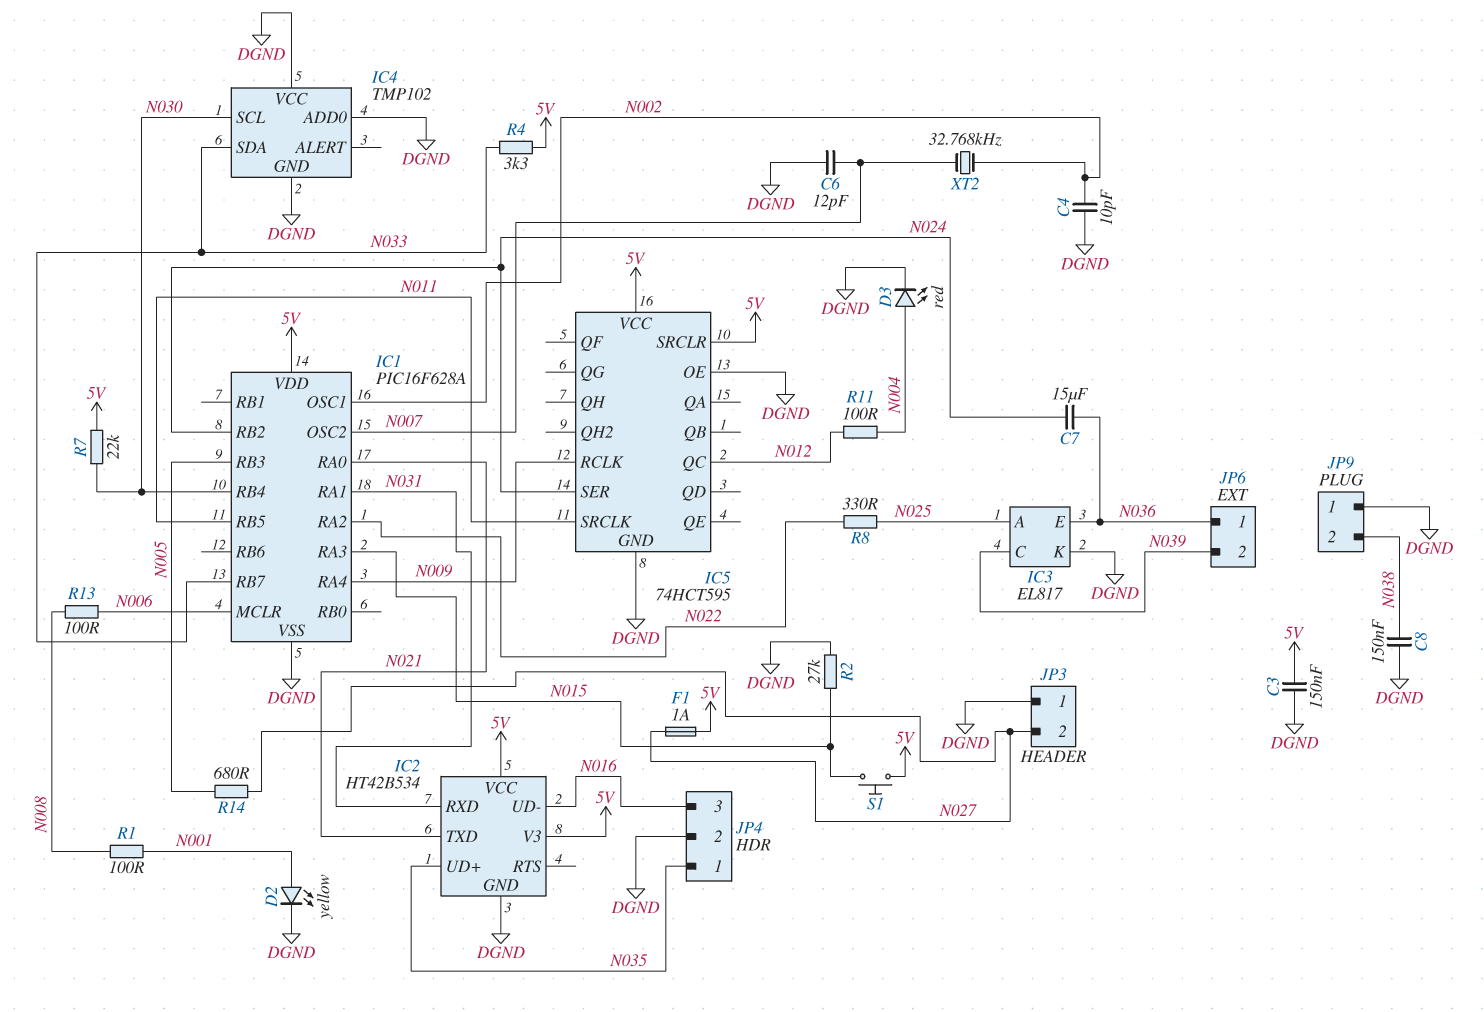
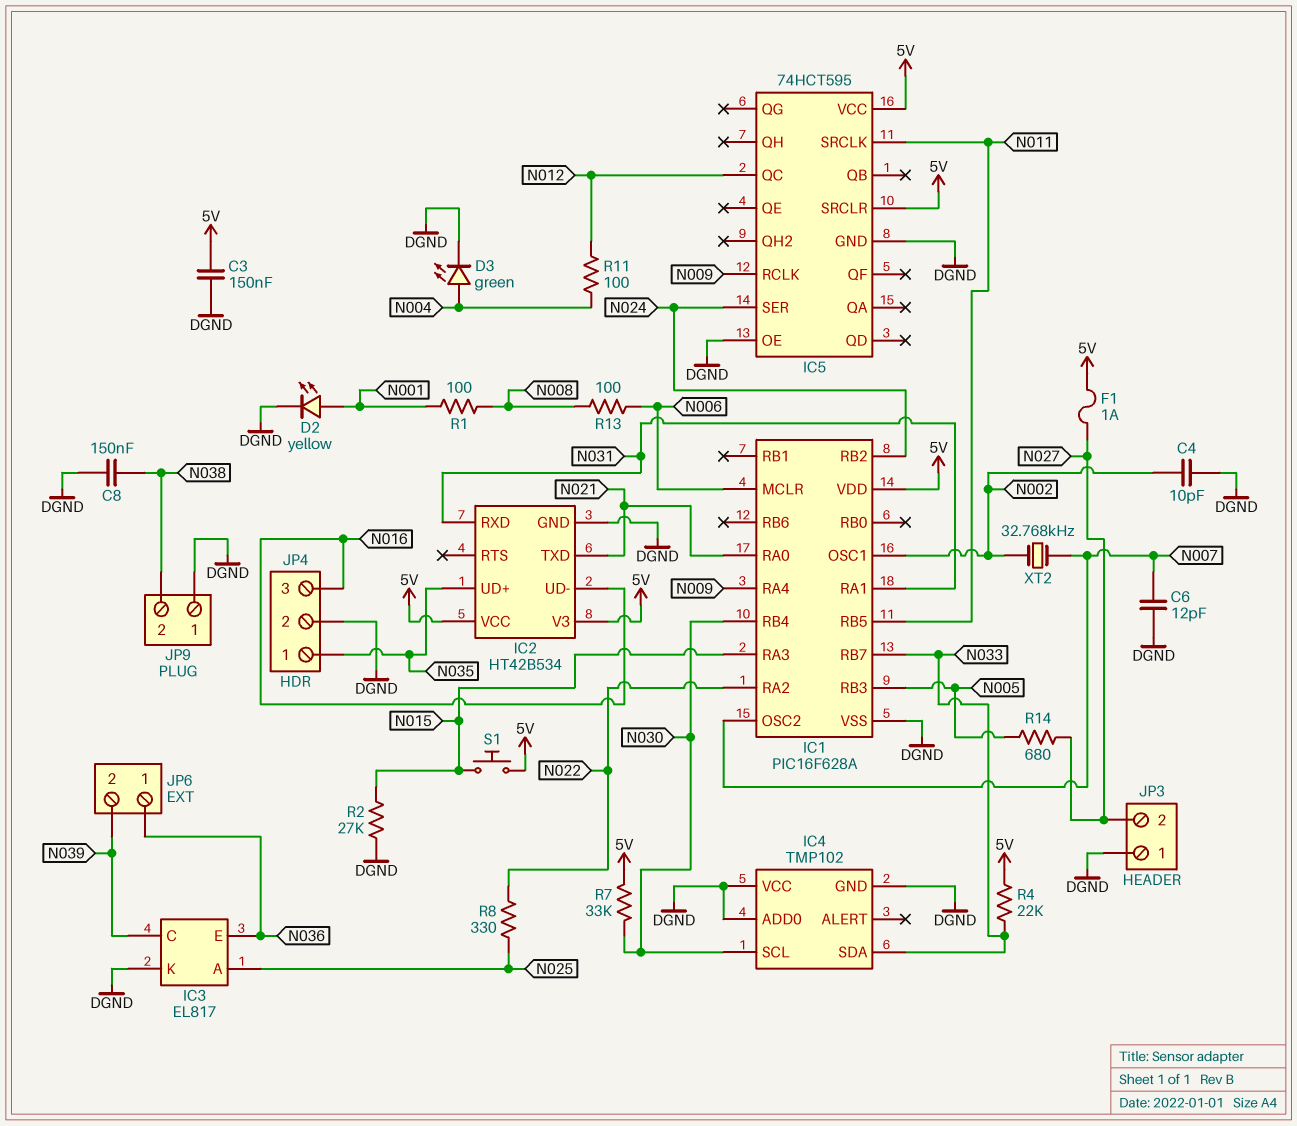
C7: 15uF (N024, N036) -> none
D3: LED red (A N004, K DGND) -> LED green (A N004, K DGND)
R4: 3.3k (5V, N033) -> 22k (5V, N033)
R7: 22k (5V, N030) -> 33k (5V, N030)

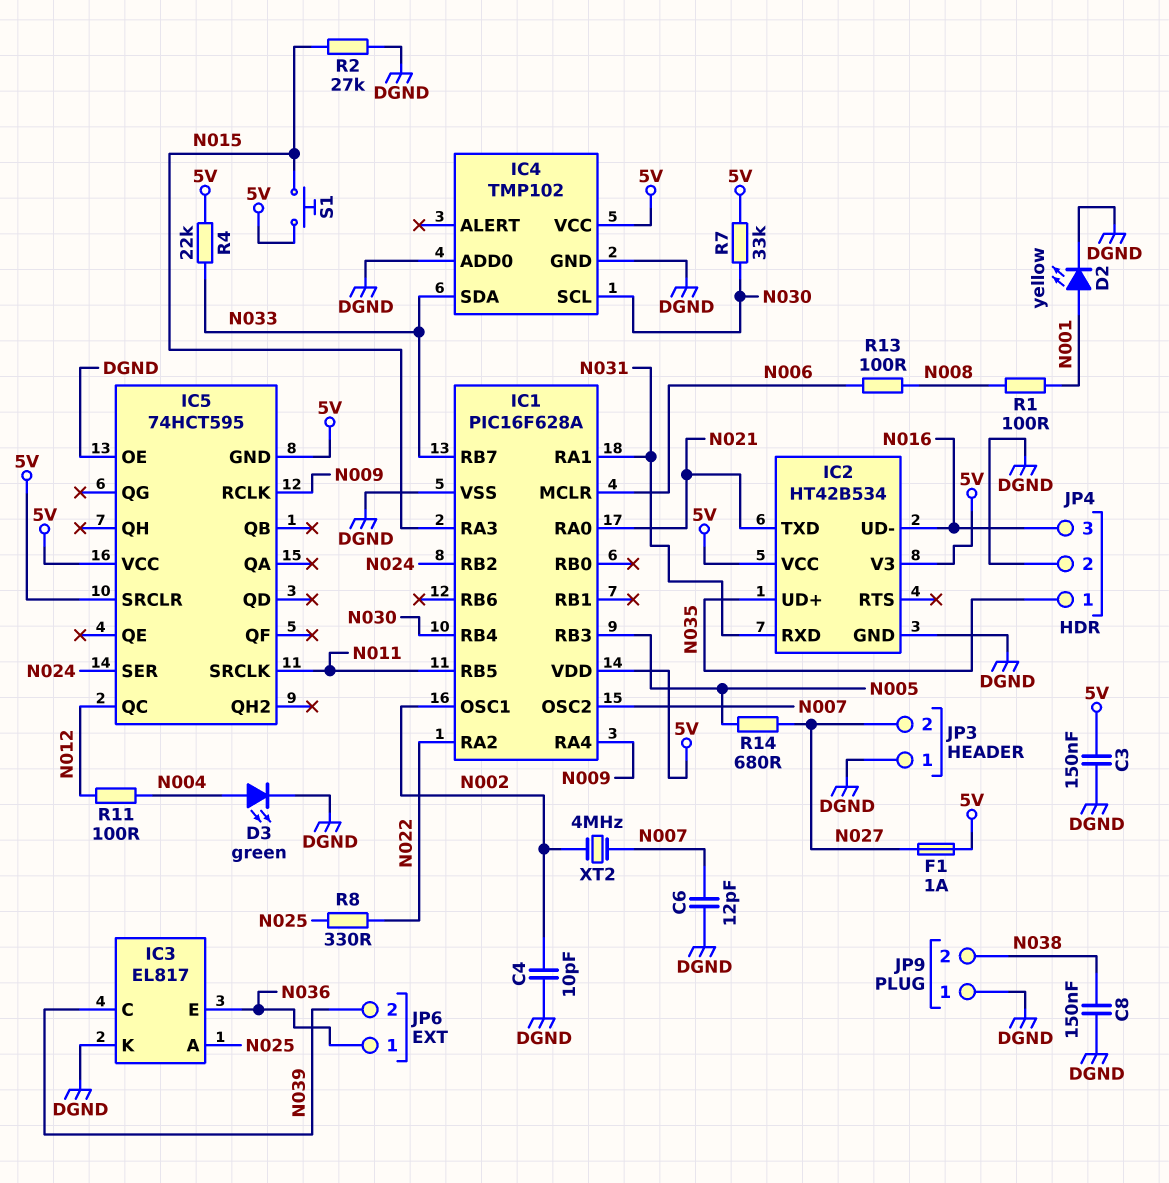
IC4 pin VCC: DGND -> 5V
IC5 pin GND: DGND -> 5V
XT2: 32.768kHz (N002, N007) -> 4MHz (N002, N007)

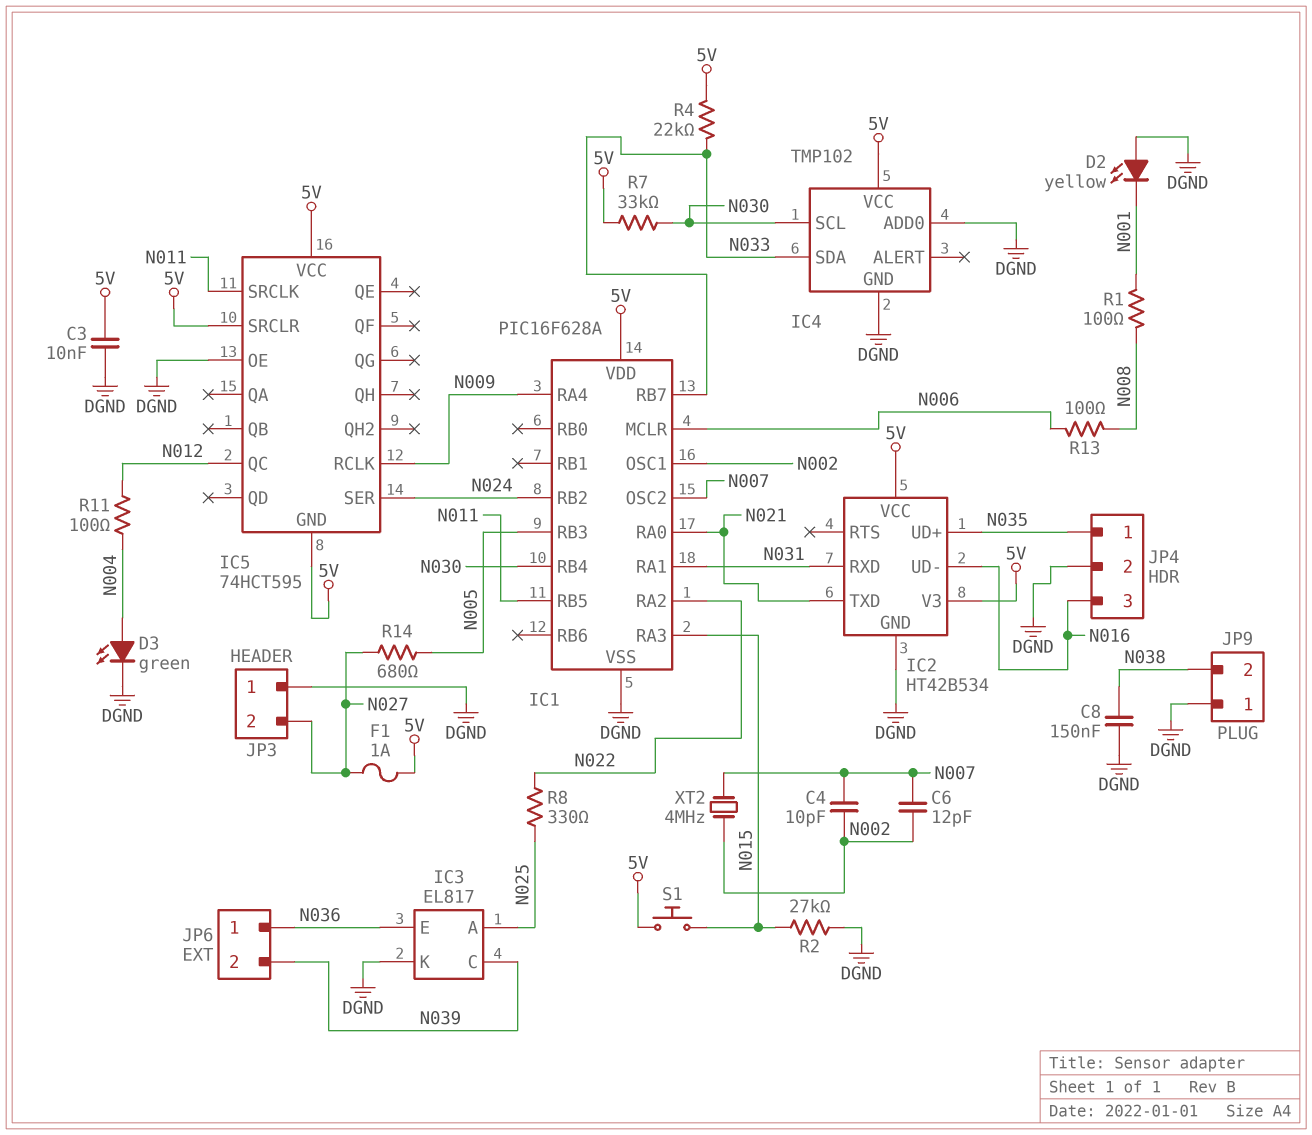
C3: 150nF (5V, DGND) -> 10nF (5V, DGND)
C4: 10pF (DGND, N002) -> 10pF (N002, N007)
C6: 12pF (DGND, N007) -> 12pF (N002, N007)
D2: LED yellow (A N001, K DGND) -> LED yellow (A DGND, K N001)

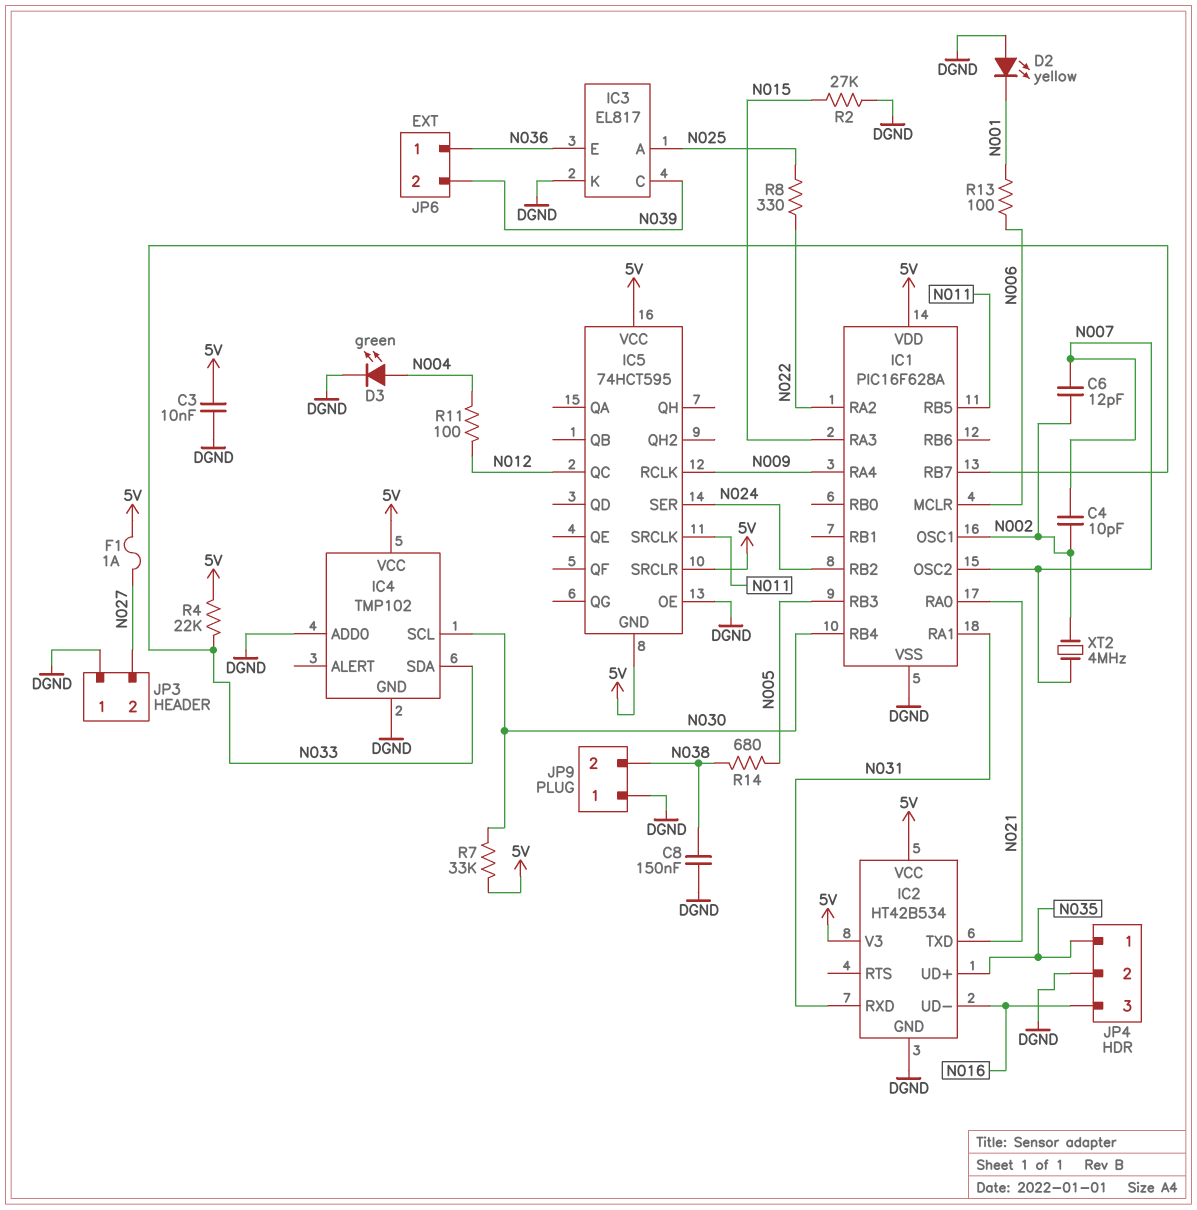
R1: 100 (N001, N008) -> none
R13: 100 (N006, N008) -> 100 (N001, N006)
R14: 680 (N005, N027) -> 680 (N005, N038)
S1: button (5V, N015) -> none

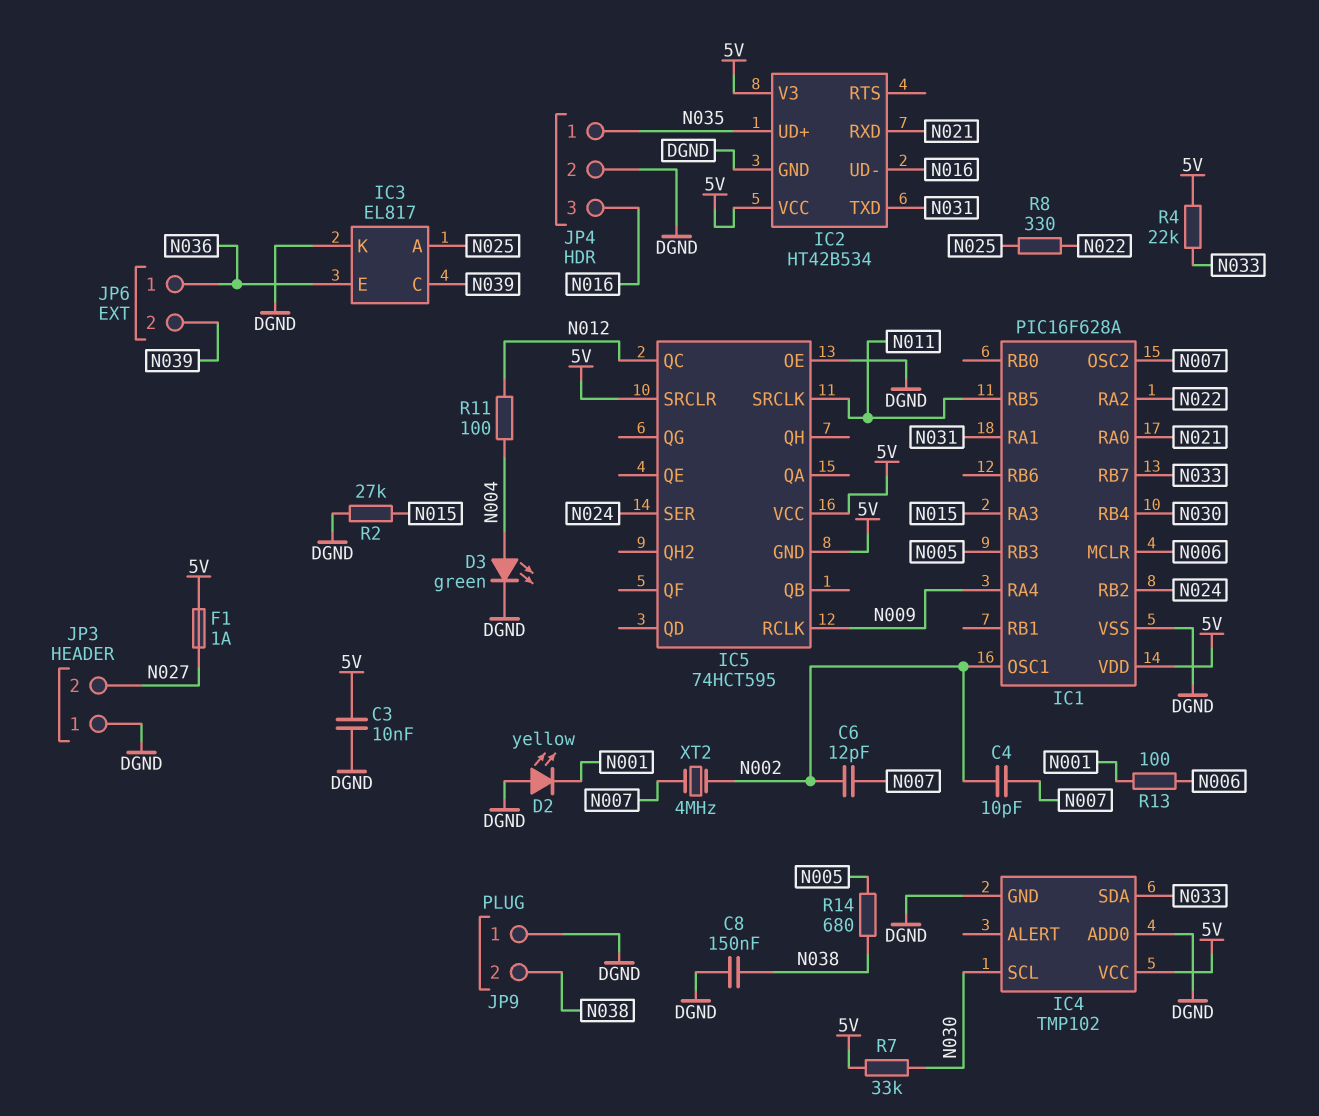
IC2 pin RXD: N031 -> N021
IC2 pin TXD: N021 -> N031

